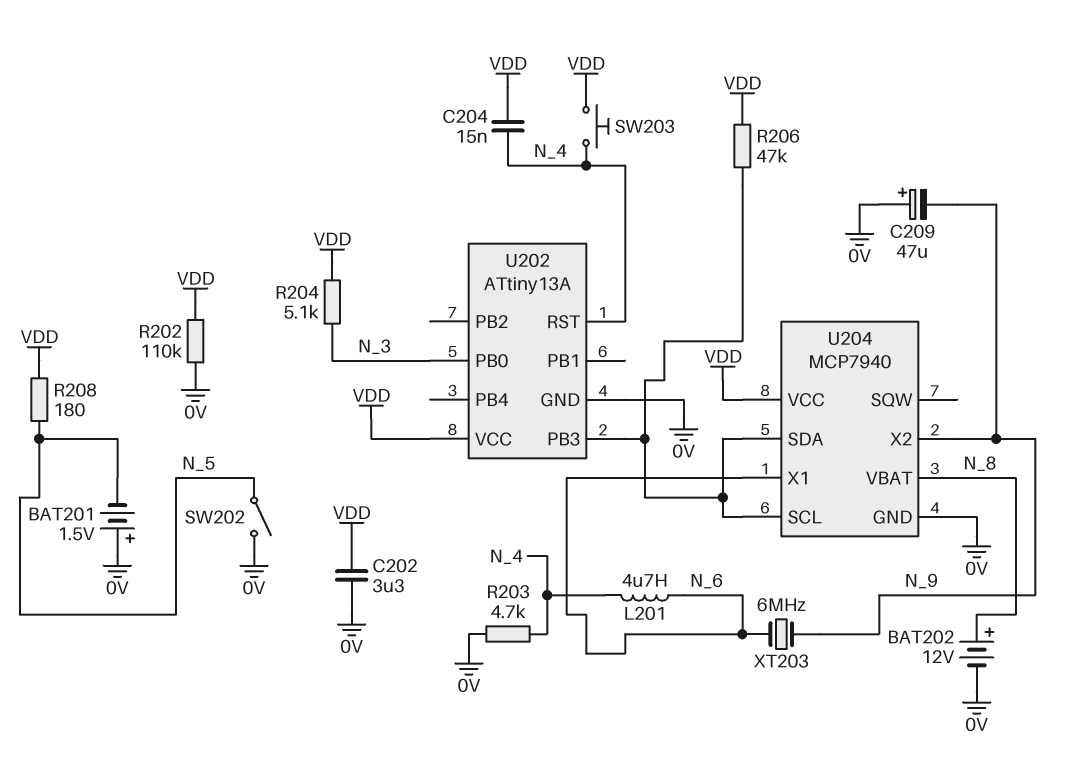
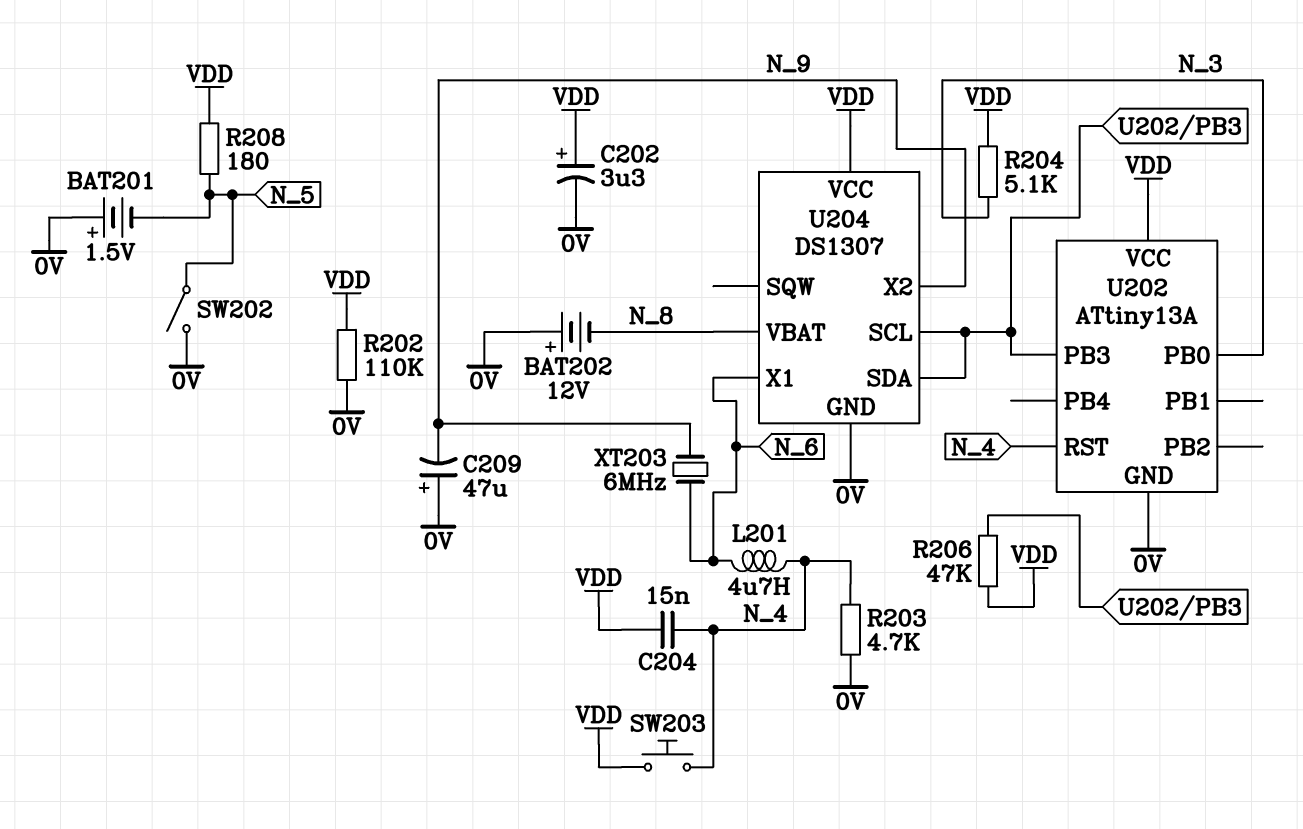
BAT202: 12V (plus N_8, minus 0V) -> 12V (plus 0V, minus N_8)
C202: 3.3uF (0V, VDD) -> 3.3uF (plus VDD, minus 0V)
U204: MCP7940 -> DS1307

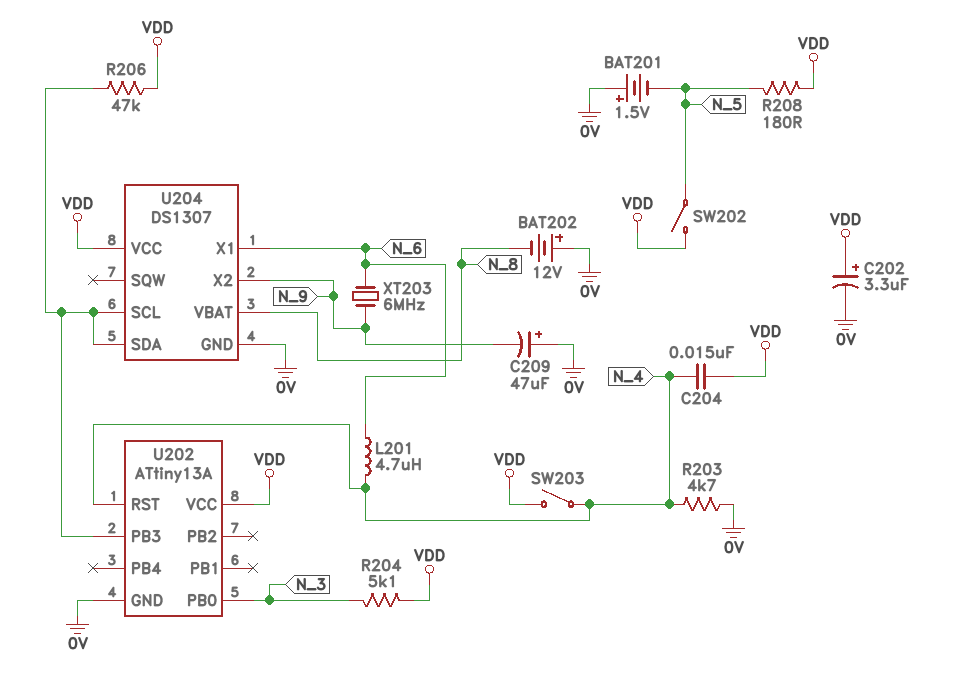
R202: 110k (0V, VDD) -> none
SW202: switch (0V, N_5) -> switch (N_5, VDD)
SW203: button (N_4, VDD) -> switch (N_4, VDD)

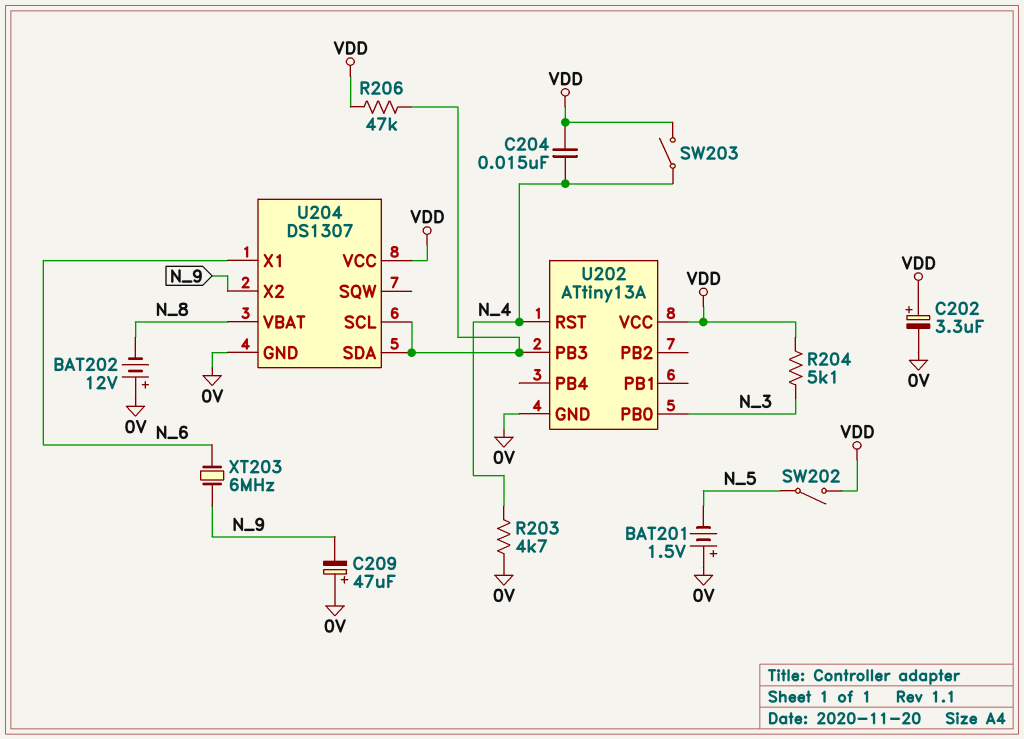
L201: 4.7uH (N_4, N_6) -> none
R208: 180 (N_5, VDD) -> none

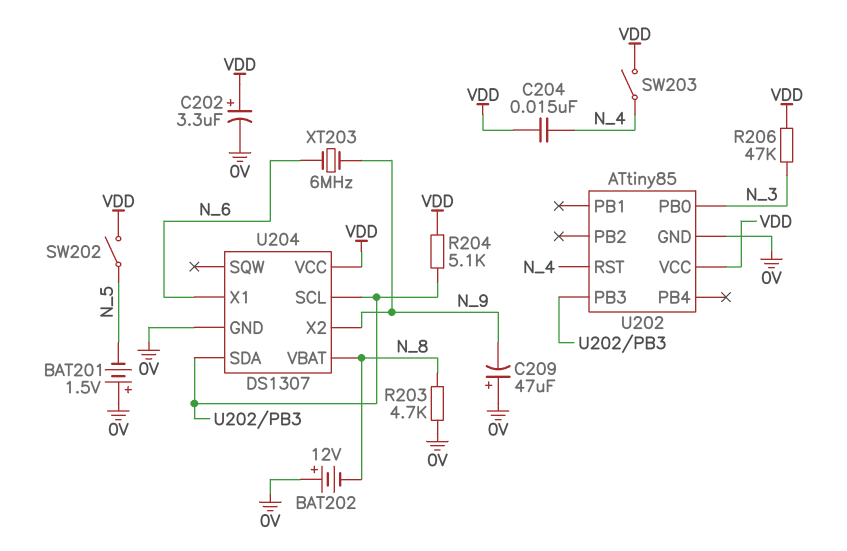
R203: 4.7k (0V, N_4) -> 4.7k (0V, N_8)
R204: 5.1k (N_3, VDD) -> 5.1k (U202/PB3, VDD)
R206: 47k (U202/PB3, VDD) -> 47k (N_3, VDD)
U202: ATtiny13A -> ATtiny85

